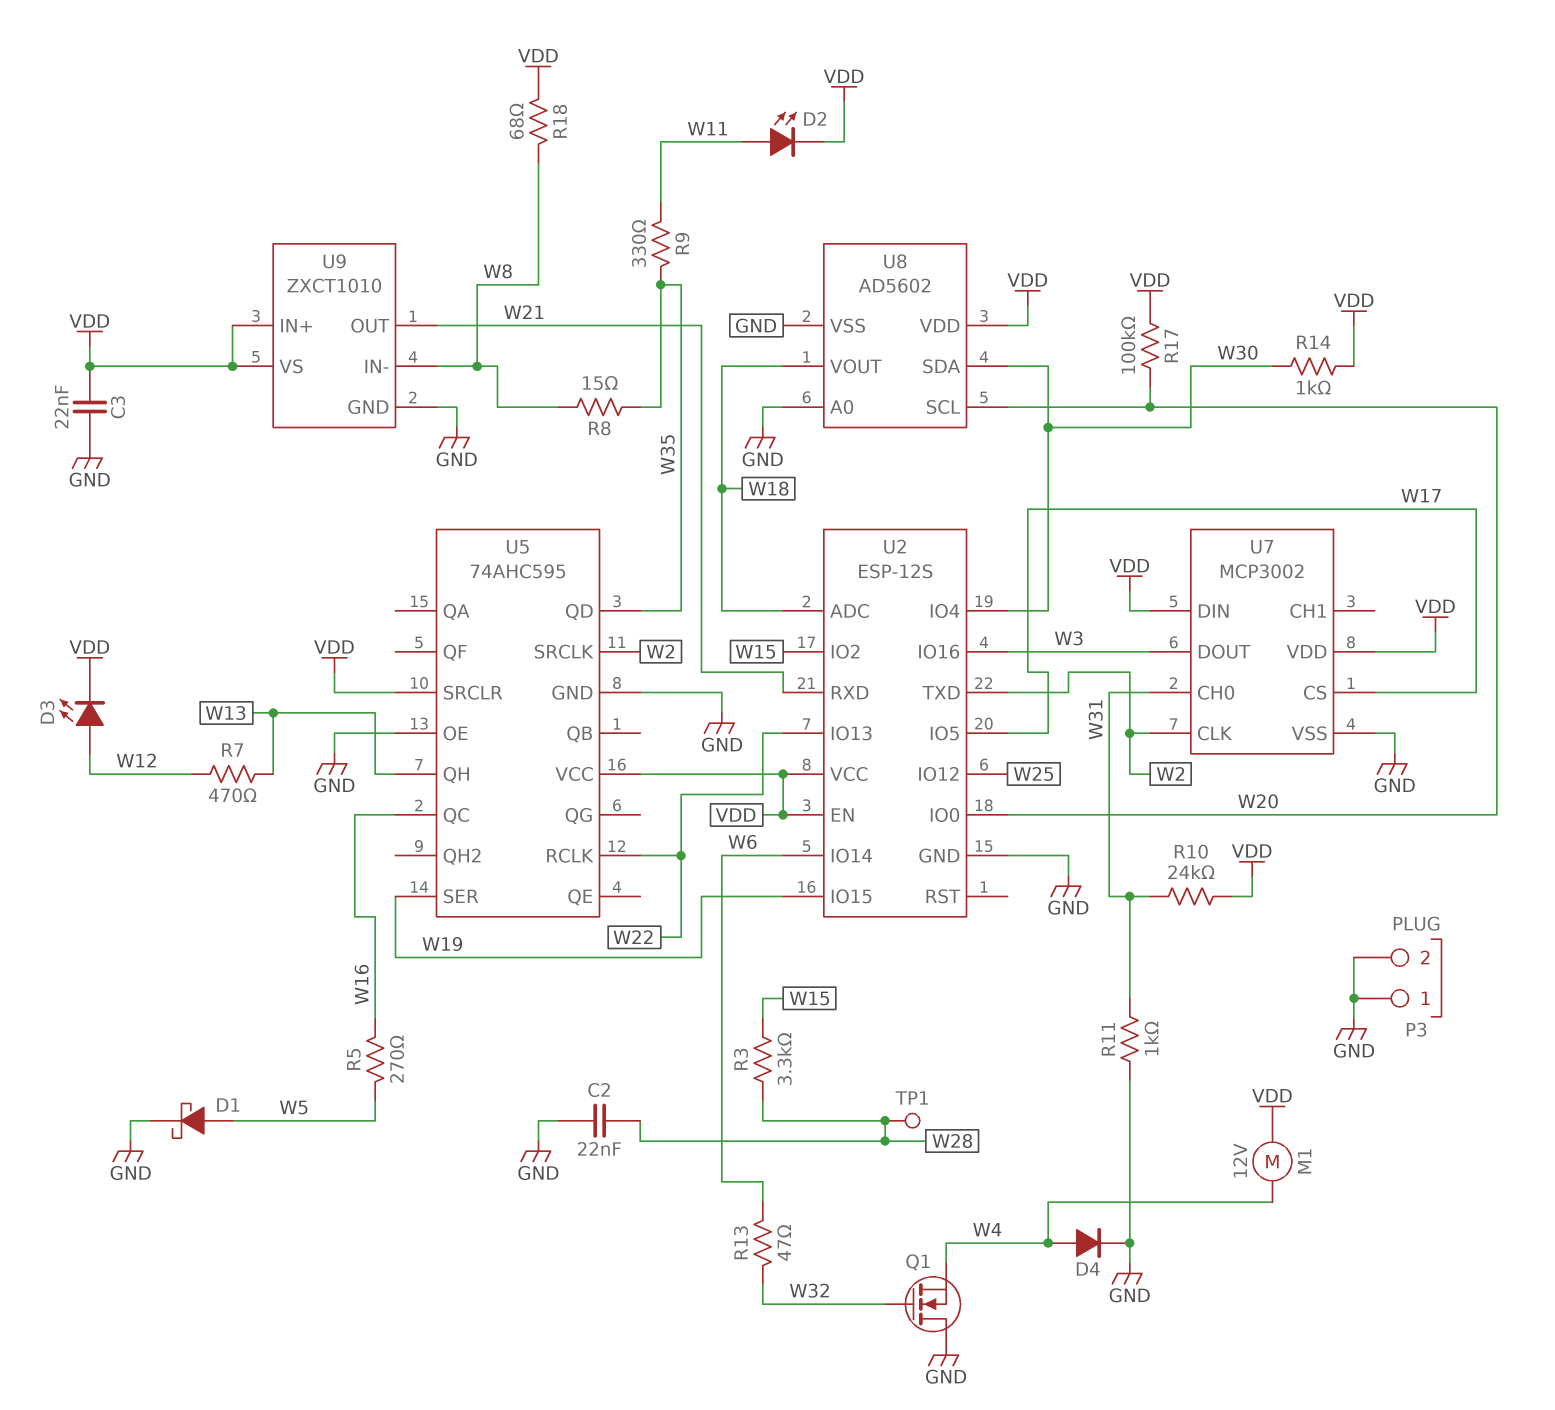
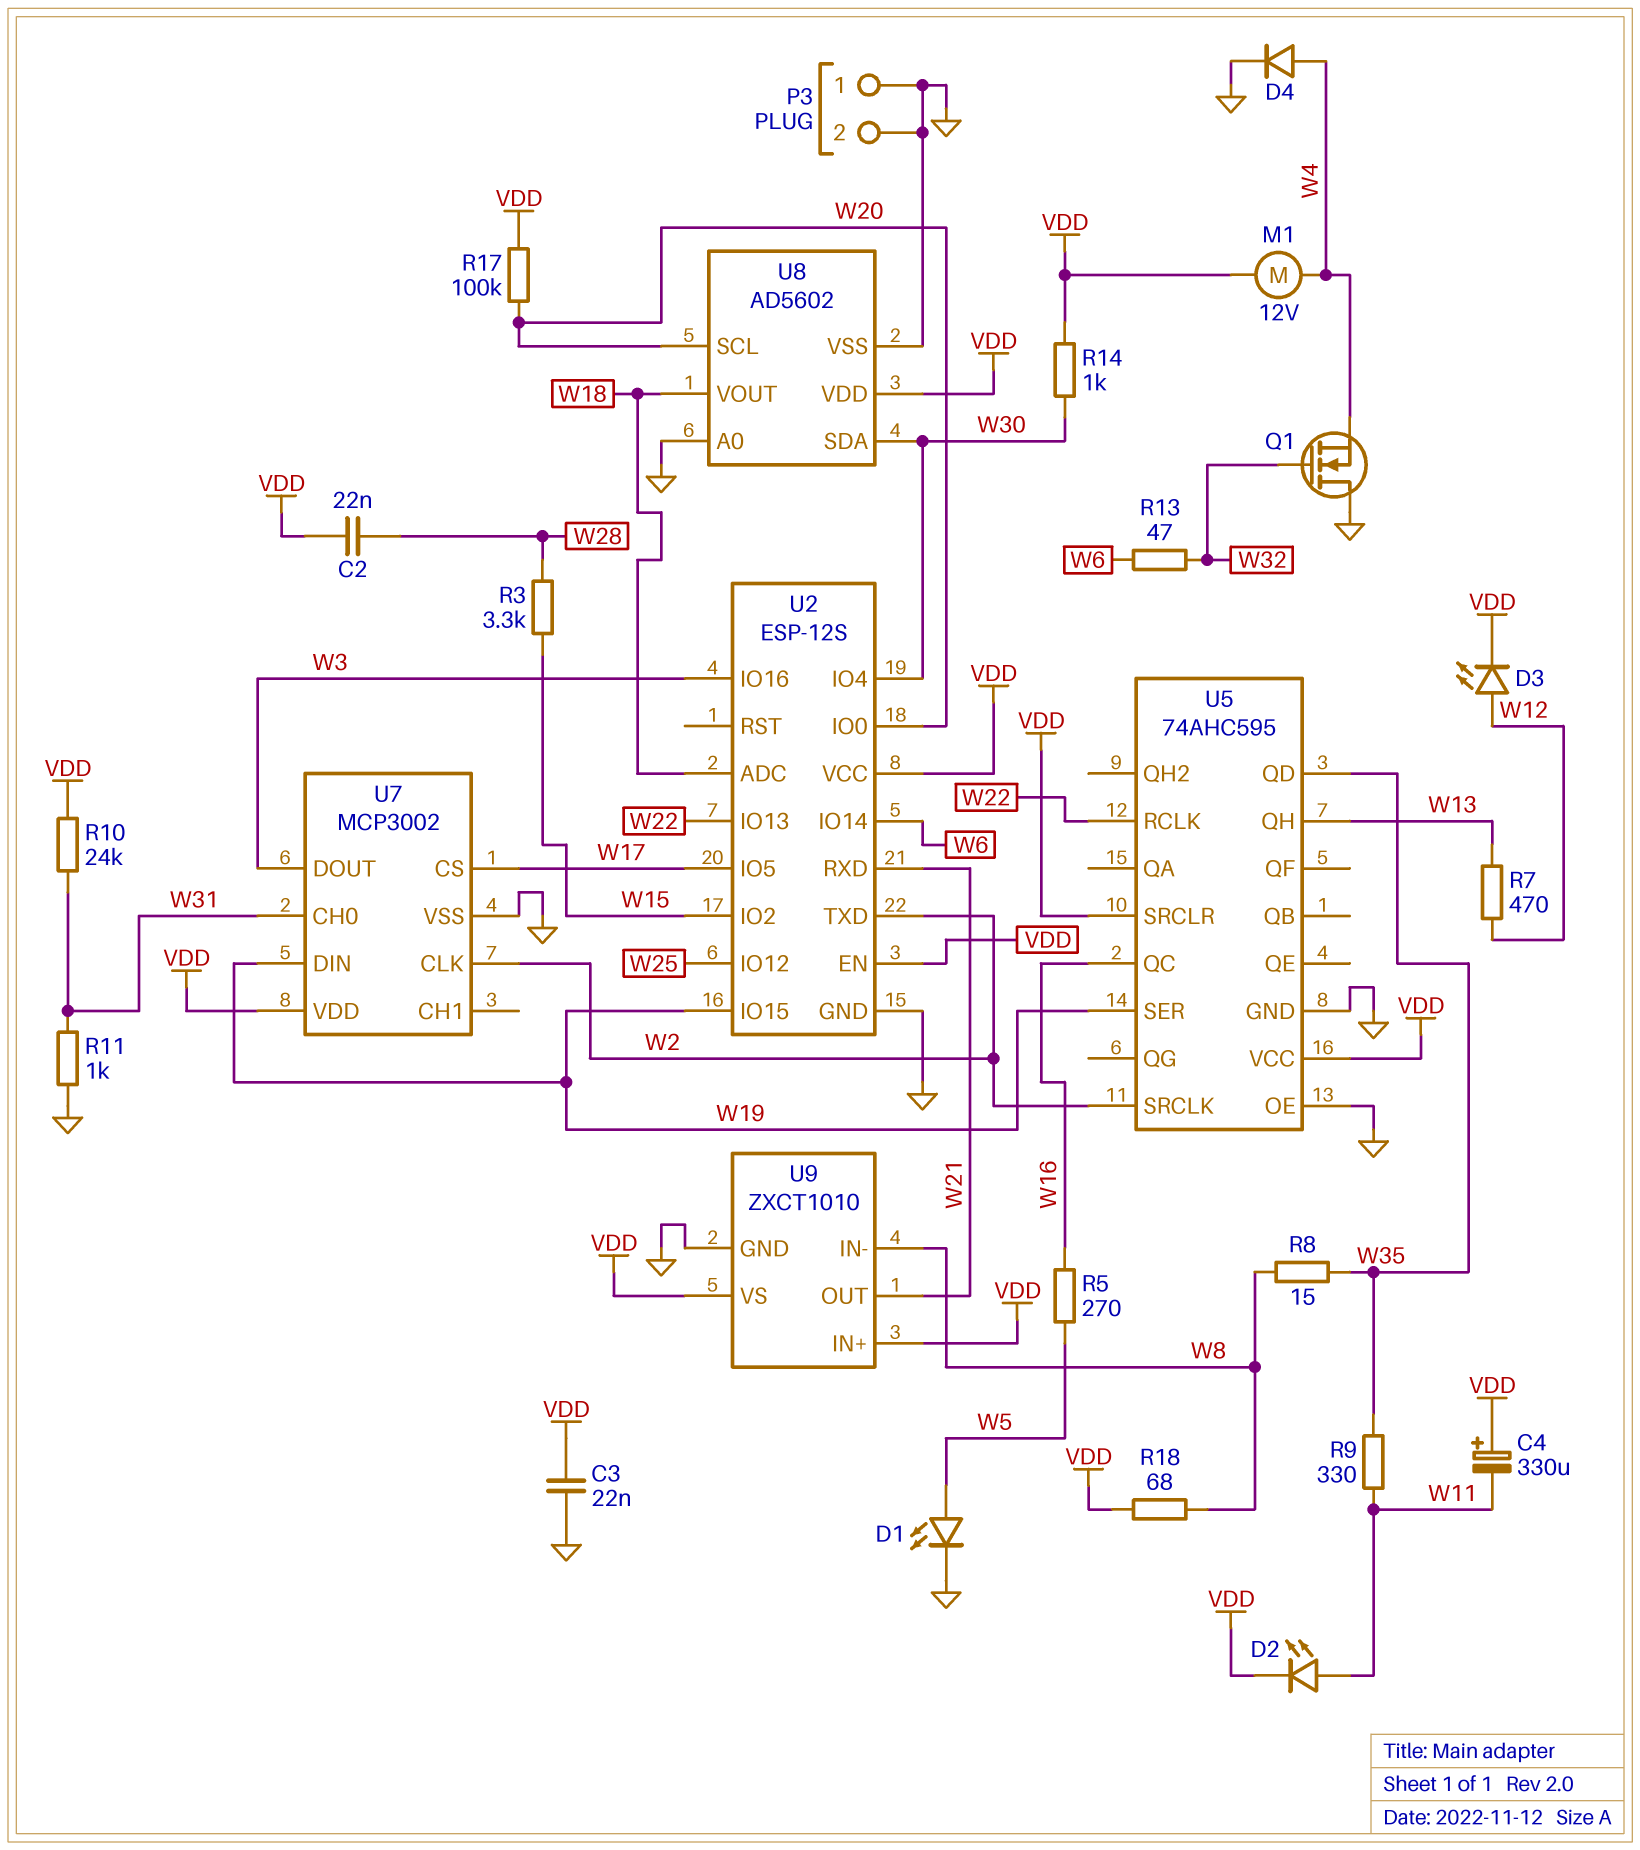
C2: 22nF (GND, W28) -> 22nF (VDD, W28)
C4: none -> 330uF (plus VDD, minus W11)
D1: schottky (A W5, K GND) -> LED (A W5, K GND)
TP1: test point (W28) -> none
U7 pin DIN: VDD -> W19

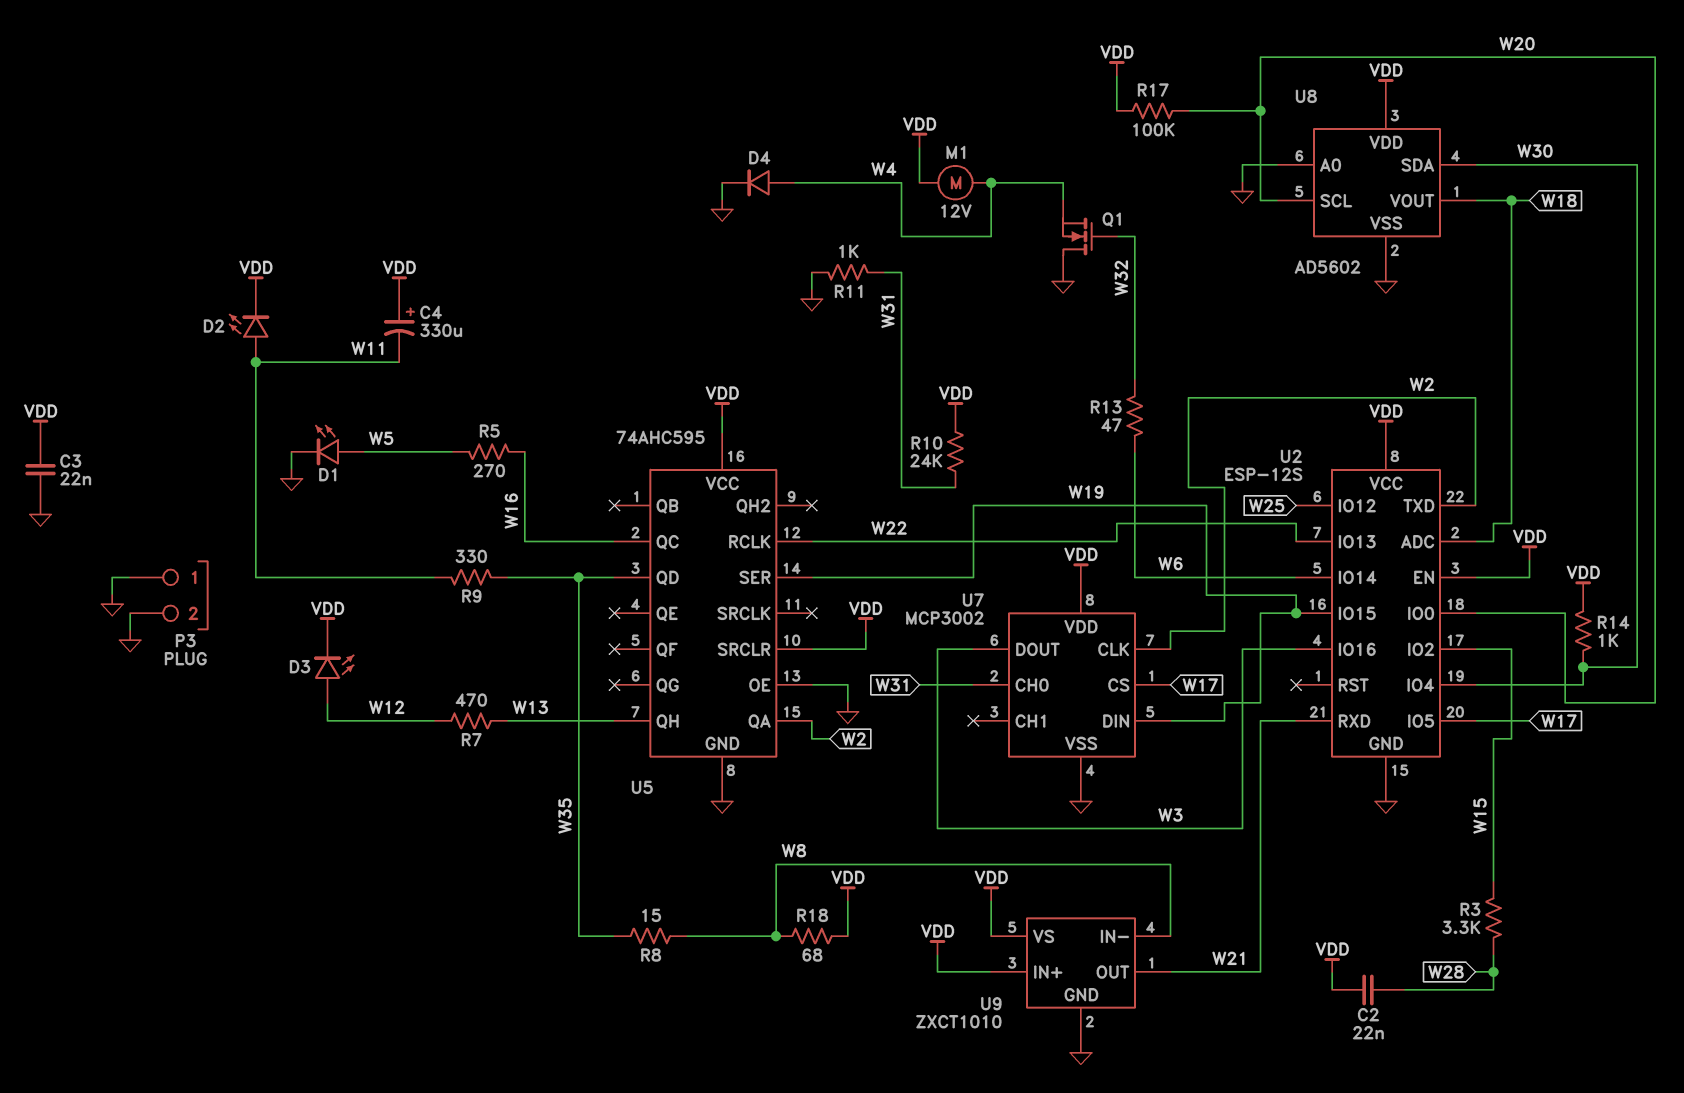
U5 pin QA: none -> W2
U5 pin SRCLK: W2 -> none

